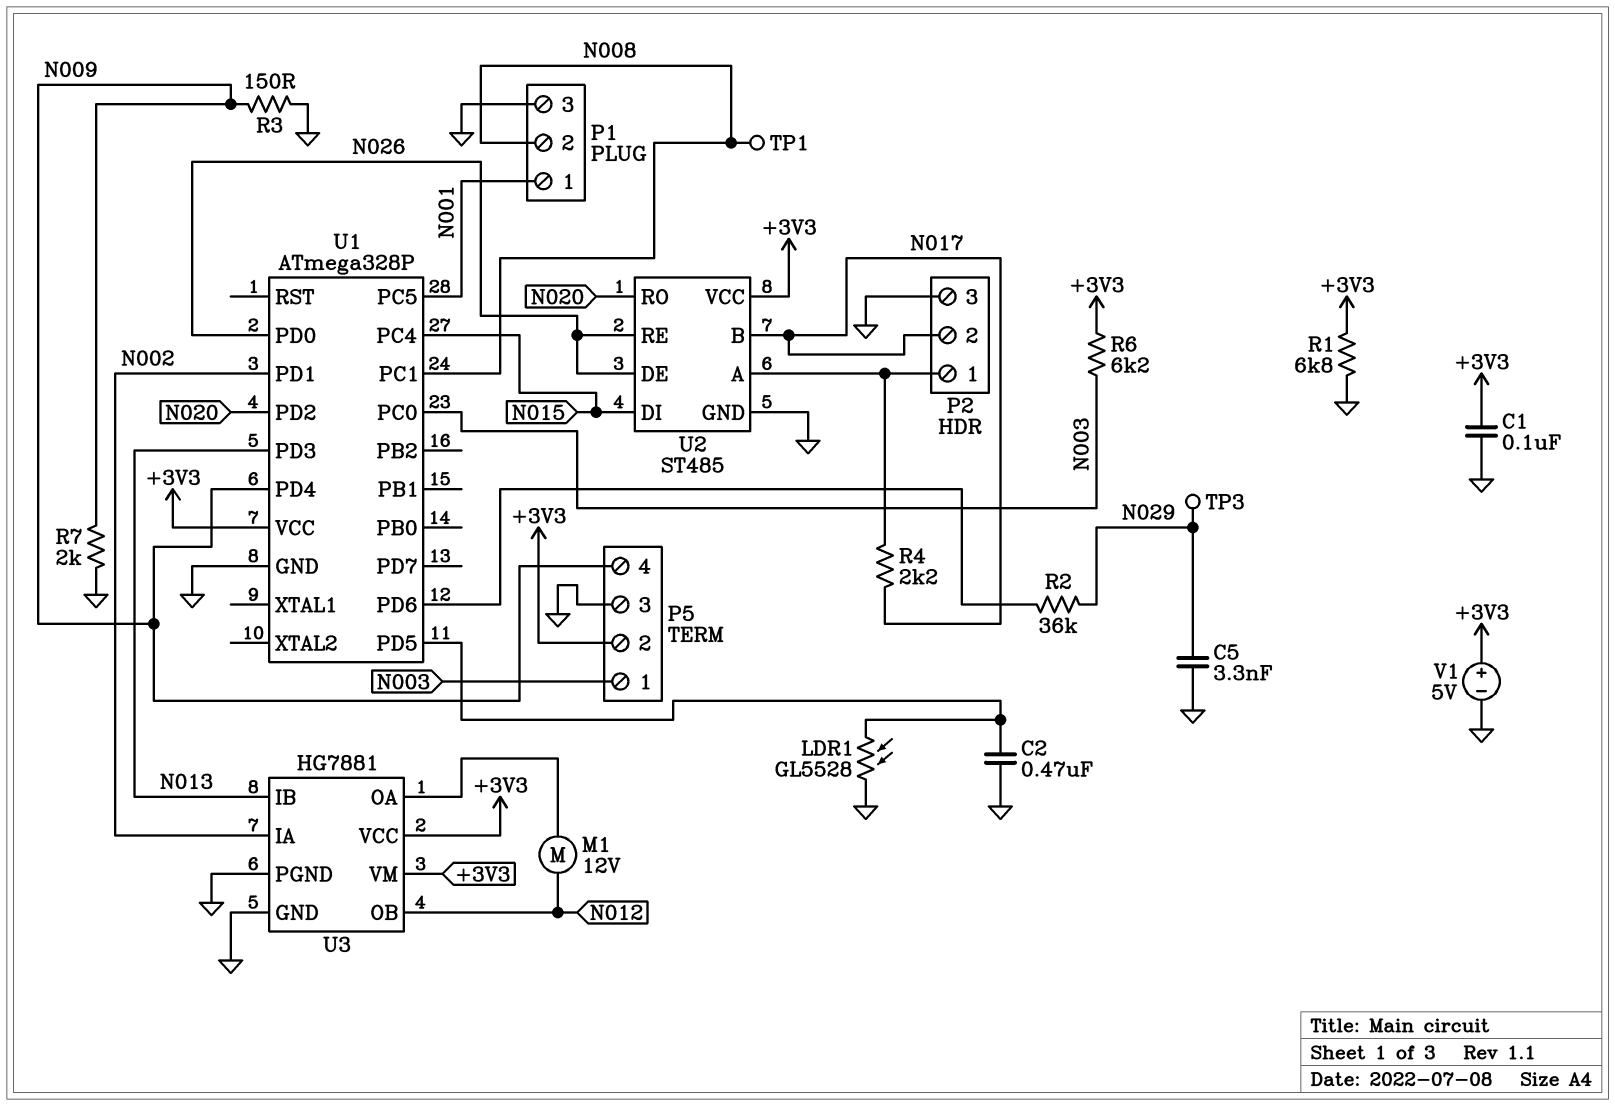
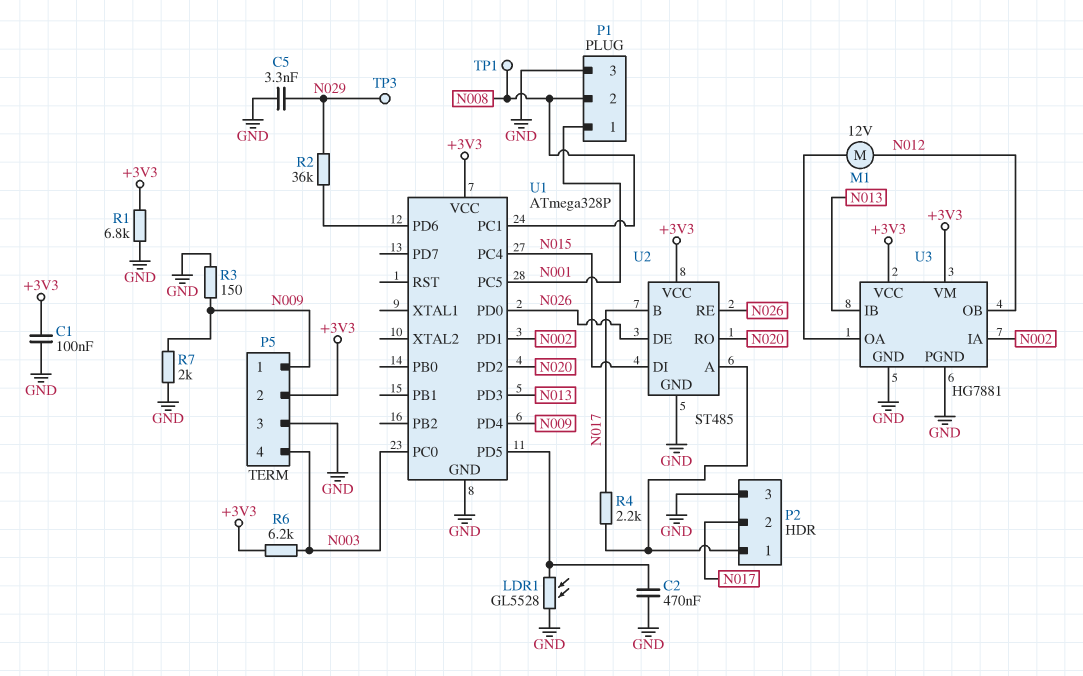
P5 pin 1: N003 -> N009
P5 pin 4: N009 -> N003
V1: 5V (plus +3V3, minus GND) -> none

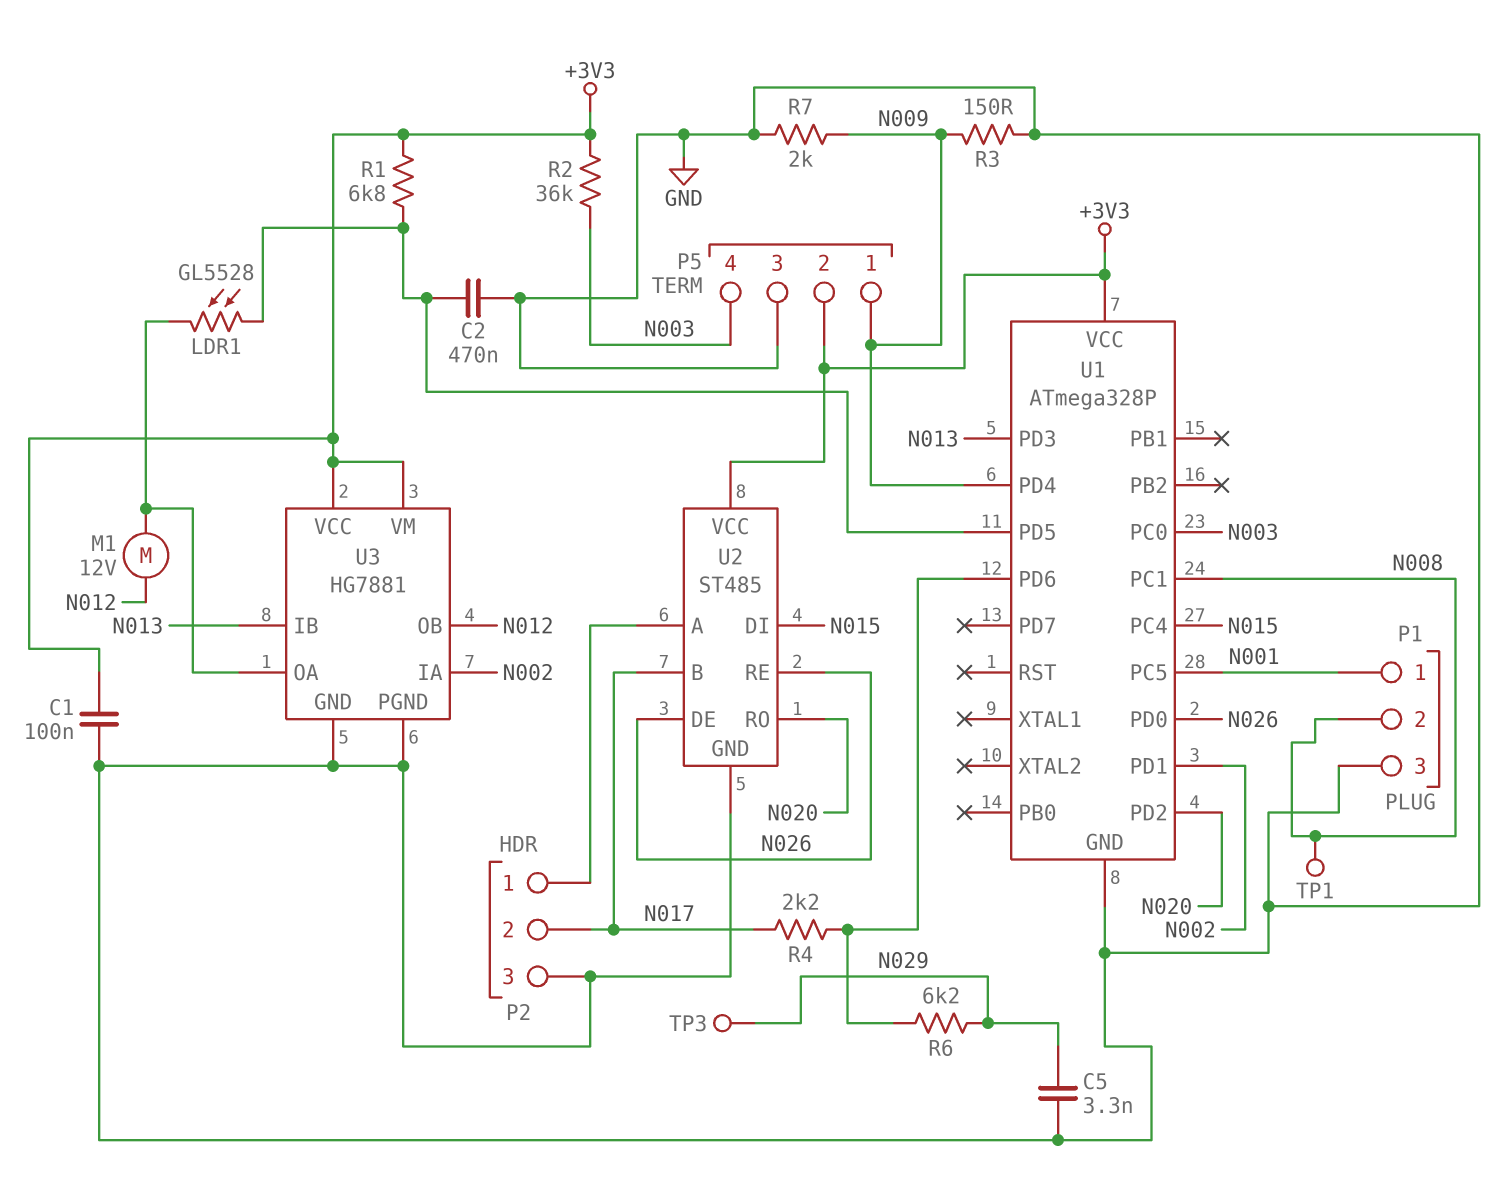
LDR1: GL5528 (GND, U1/PD5) -> GL5528 (U1/PD5, U3/OA)
R1: 6.8k (+3V3, GND) -> 6.8k (+3V3, U1/PD5)
R2: 36k (N029, U1/PD6) -> 36k (+3V3, N003)
R4: 2.2k (N017, P2/1) -> 2.2k (N017, U1/PD6)
R6: 6.2k (+3V3, N003) -> 6.2k (N029, U1/PD6)

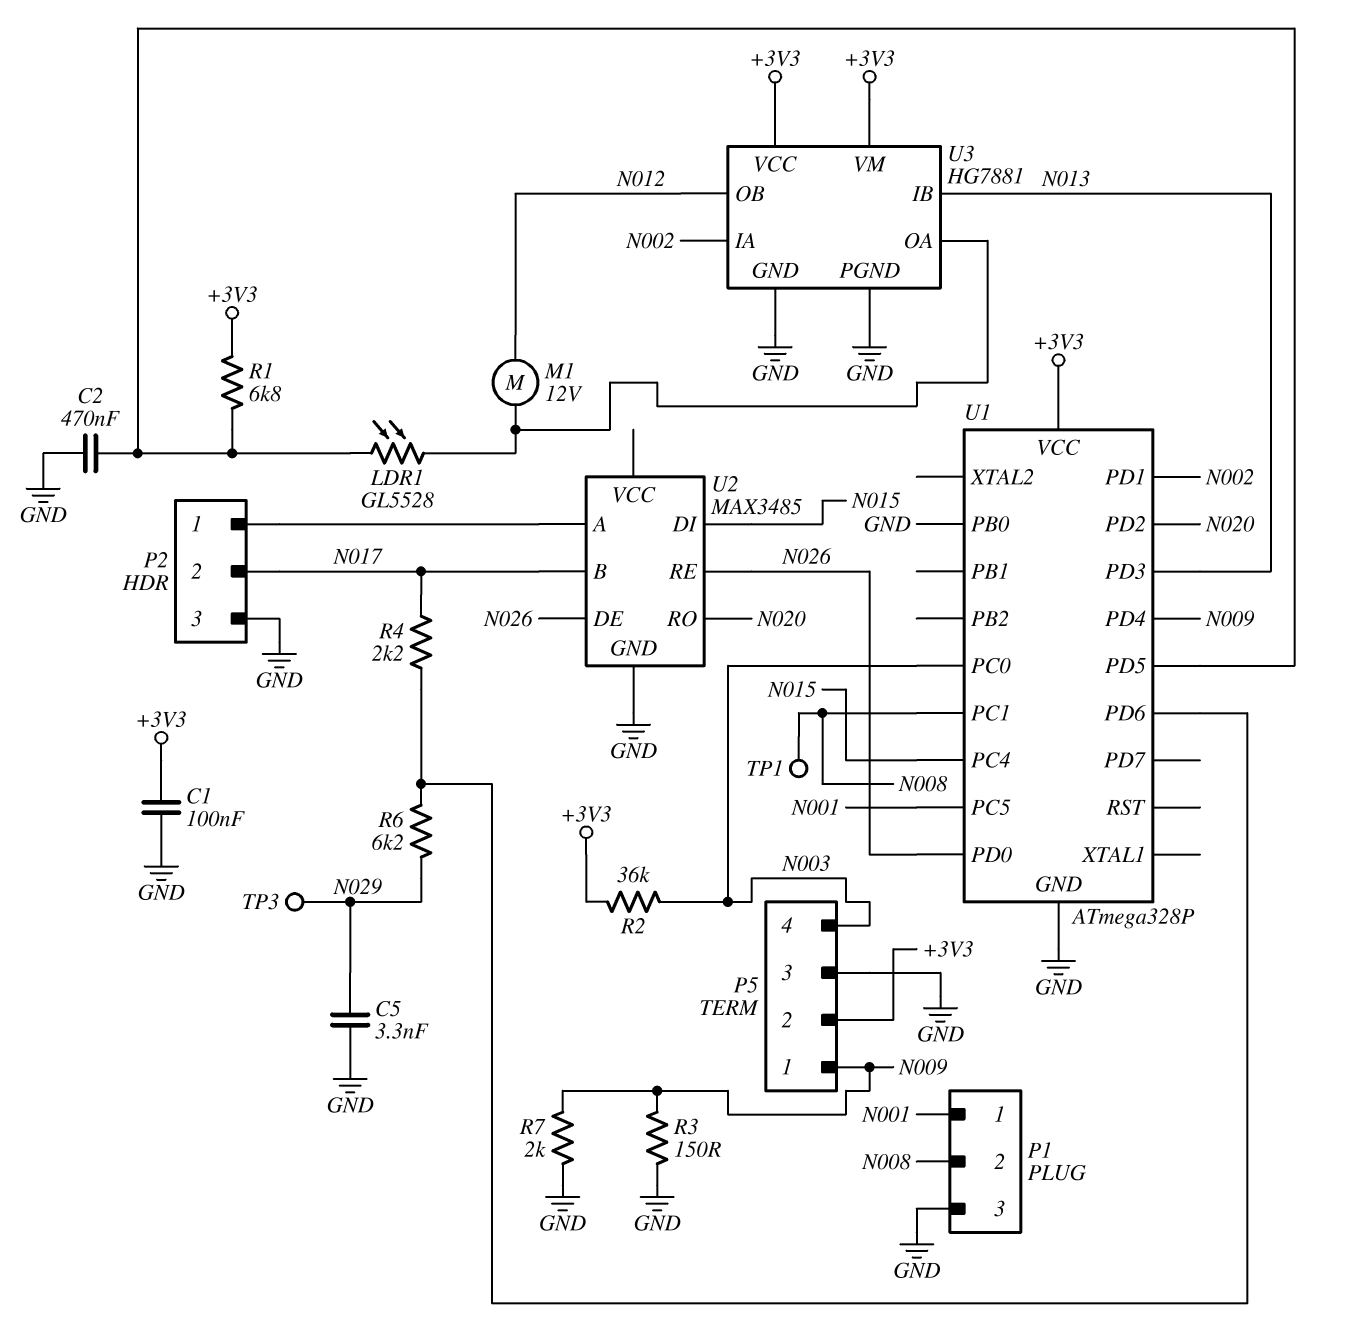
U1 pin PB0: none -> GND
U2: ST485 -> MAX3485
U2 pin VCC: +3V3 -> none

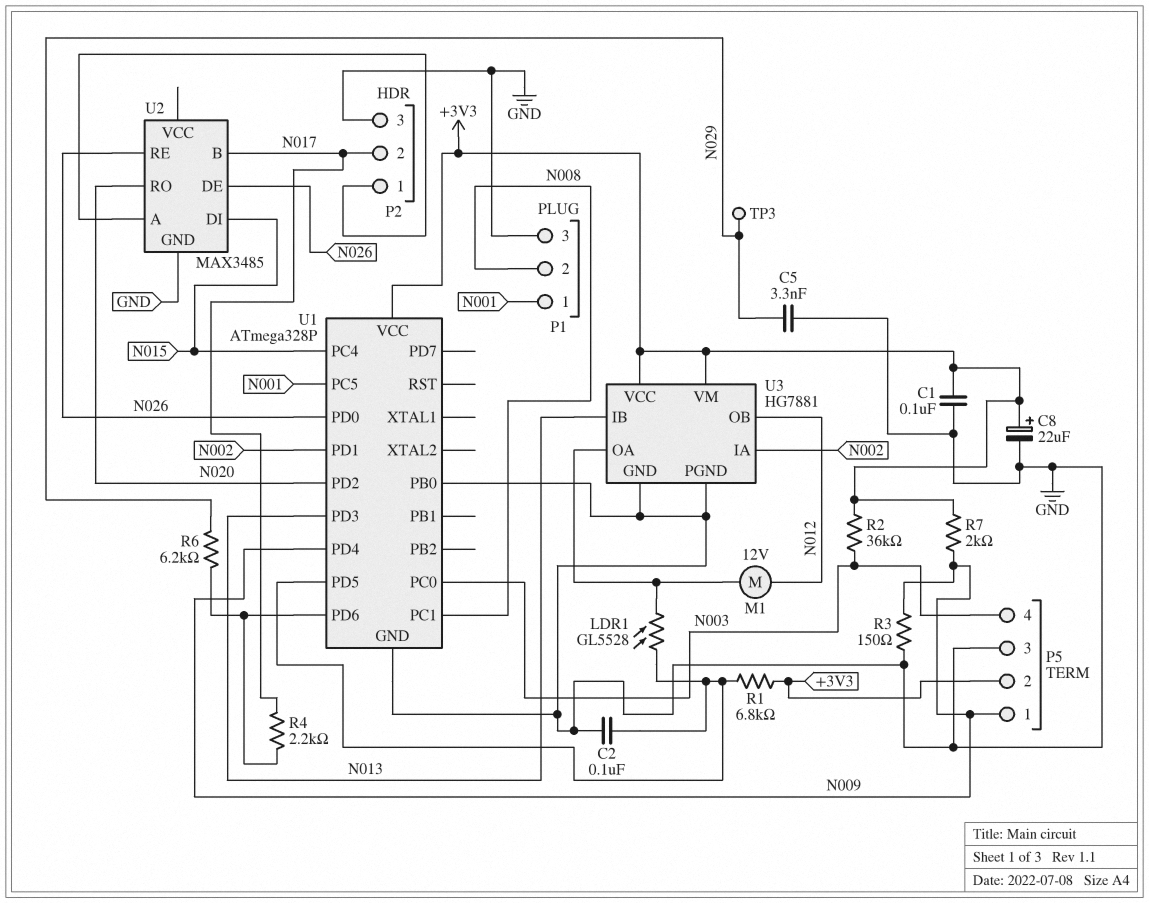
C2: 470nF (GND, U1/PD5) -> 100nF (GND, U1/PD5)
C8: none -> 22uF (plus +3V3, minus GND)
R7: 2k (GND, N009) -> 2k (+3V3, N009)
TP1: test point (N008) -> none

